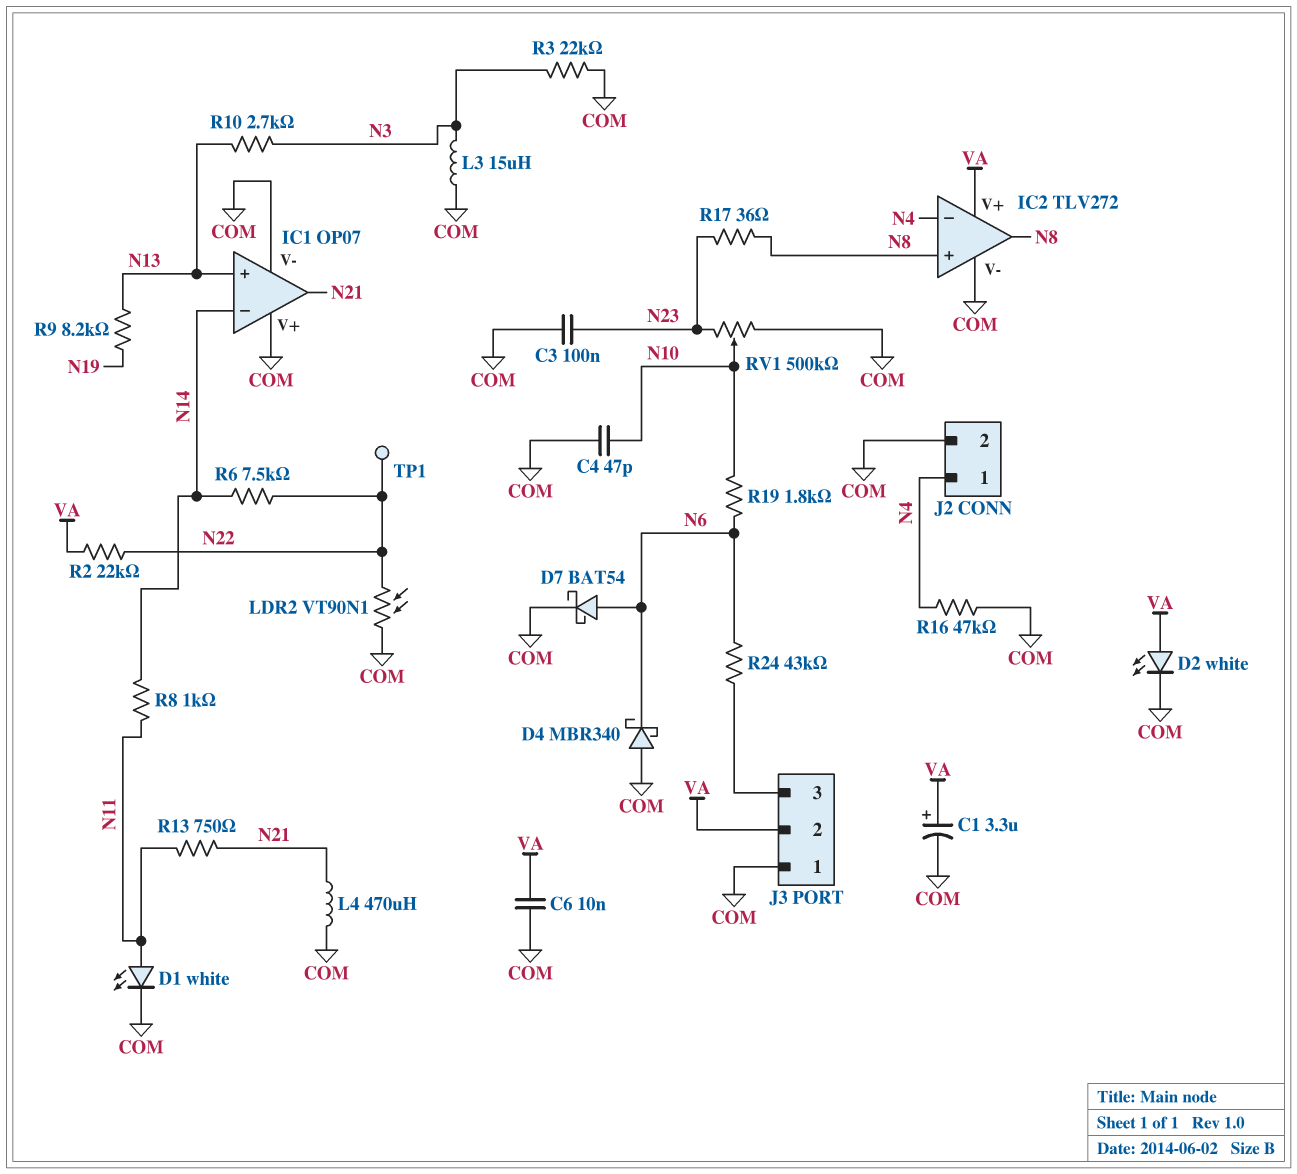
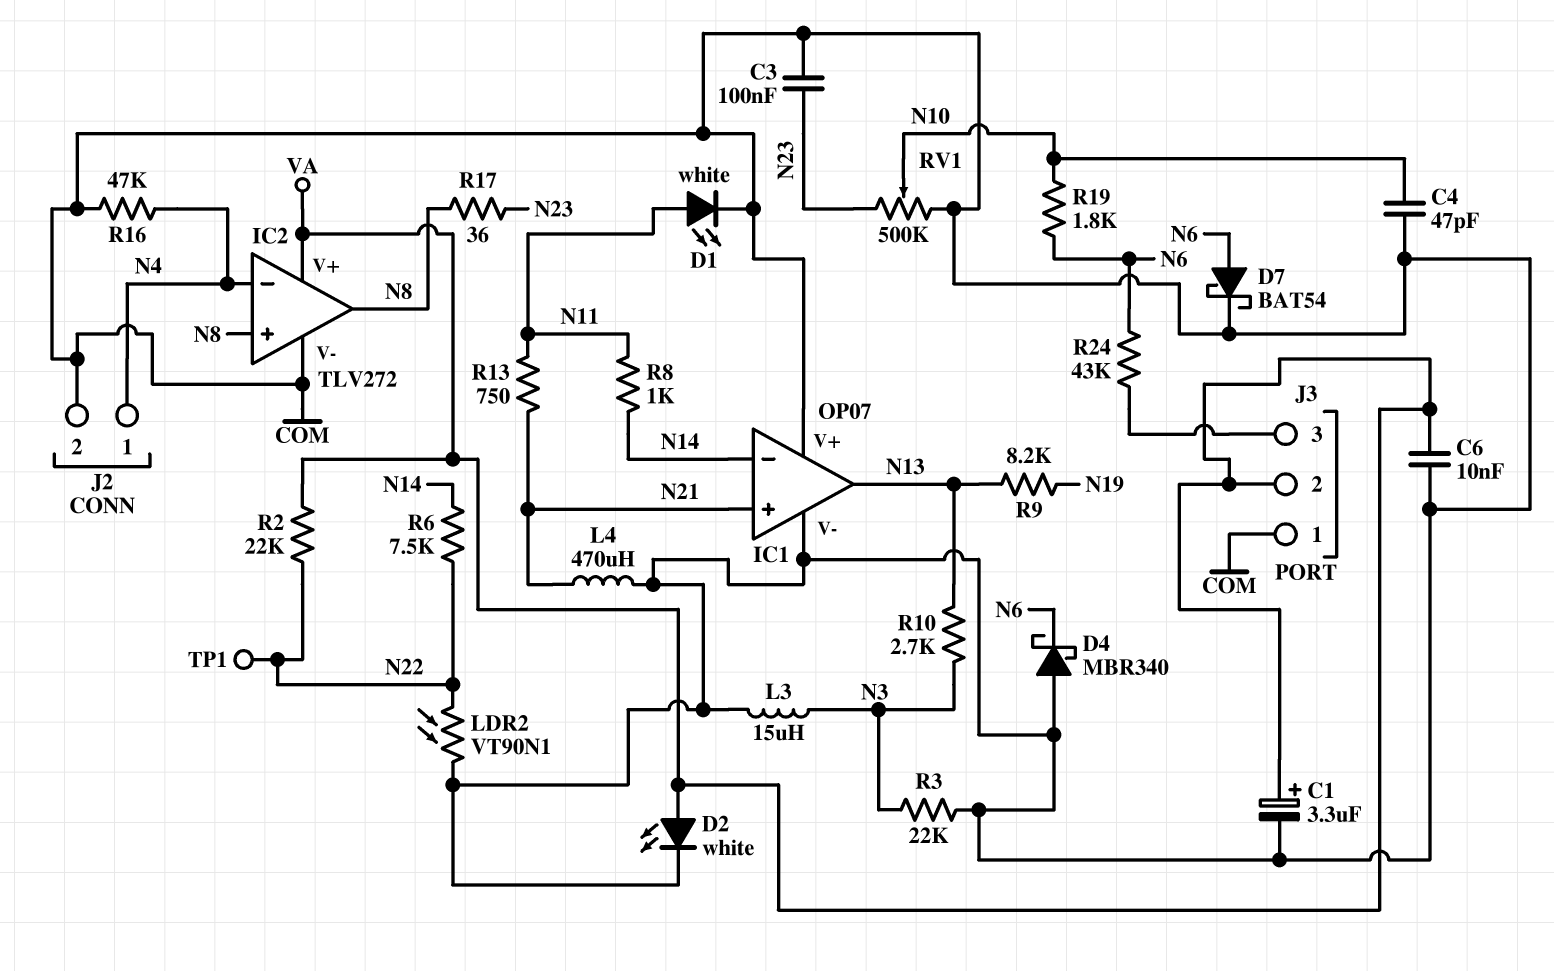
IC1 pin in+: N13 -> N21
IC1 pin out: N21 -> N13

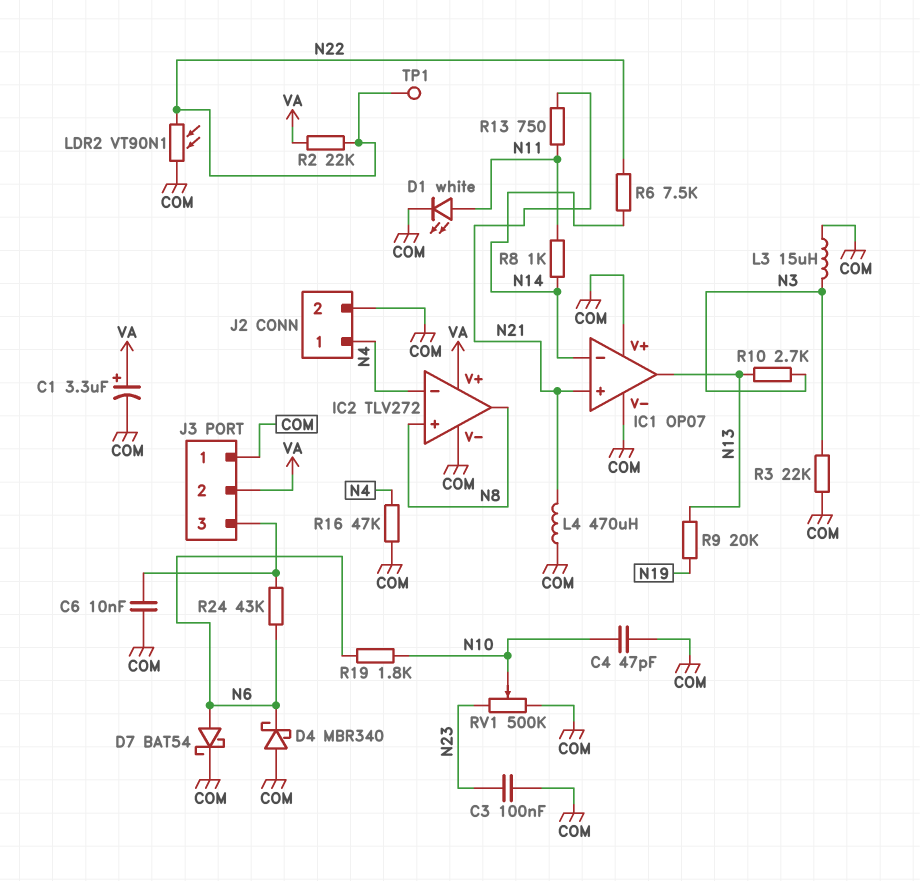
C6: 10nF (COM, VA) -> 10nF (COM, J3/3)
D2: LED white (A VA, K COM) -> none
R9: 8.2k (N13, N19) -> 20k (N13, N19)
R17: 36 (N8, N23) -> none

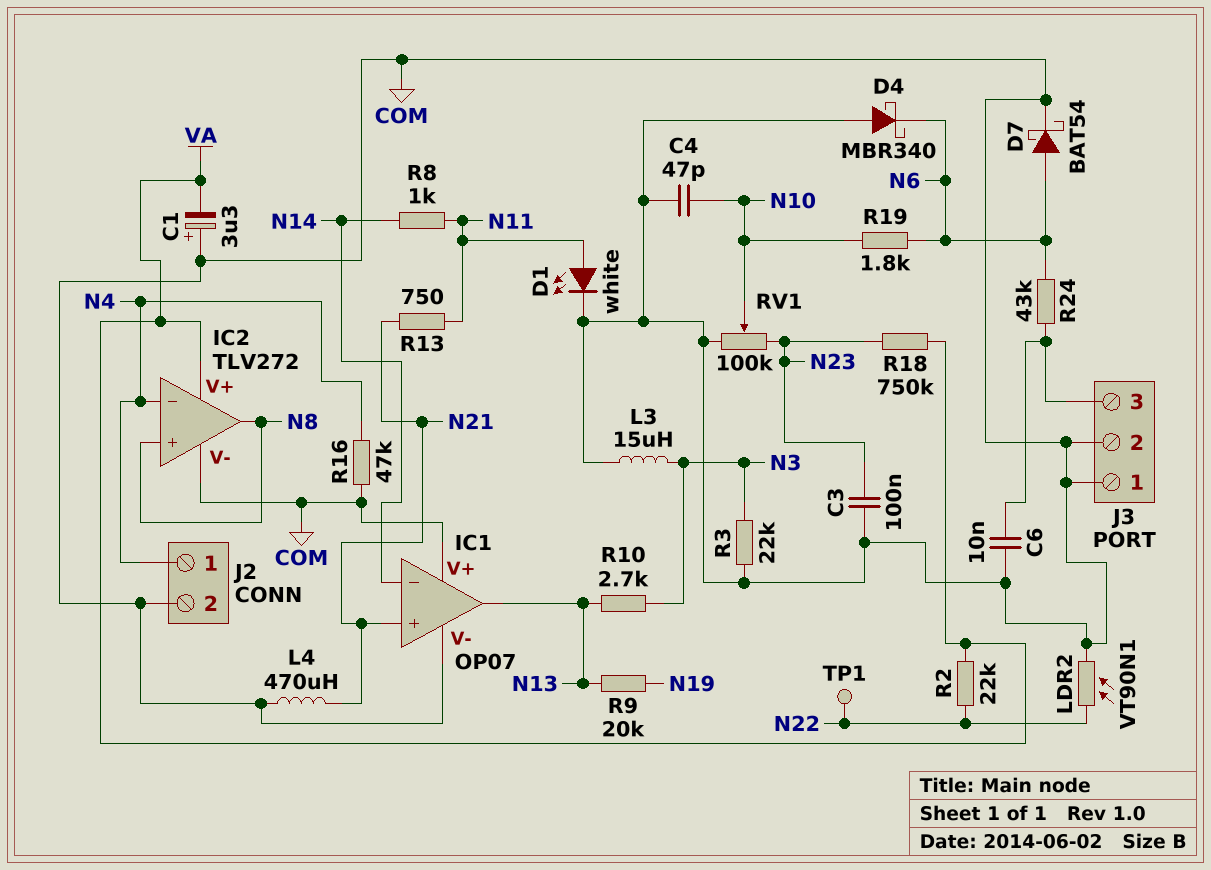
C1: 3.3uF (plus VA, minus COM) -> 3.3uF (plus COM, minus VA)
J3 pin 2: VA -> COM
R6: 7.5k (N14, N22) -> none
R18: none -> 750k (N23, VA)
RV1: 500k (COM, N23, wiper N10) -> 100k (COM, N23, wiper N10)

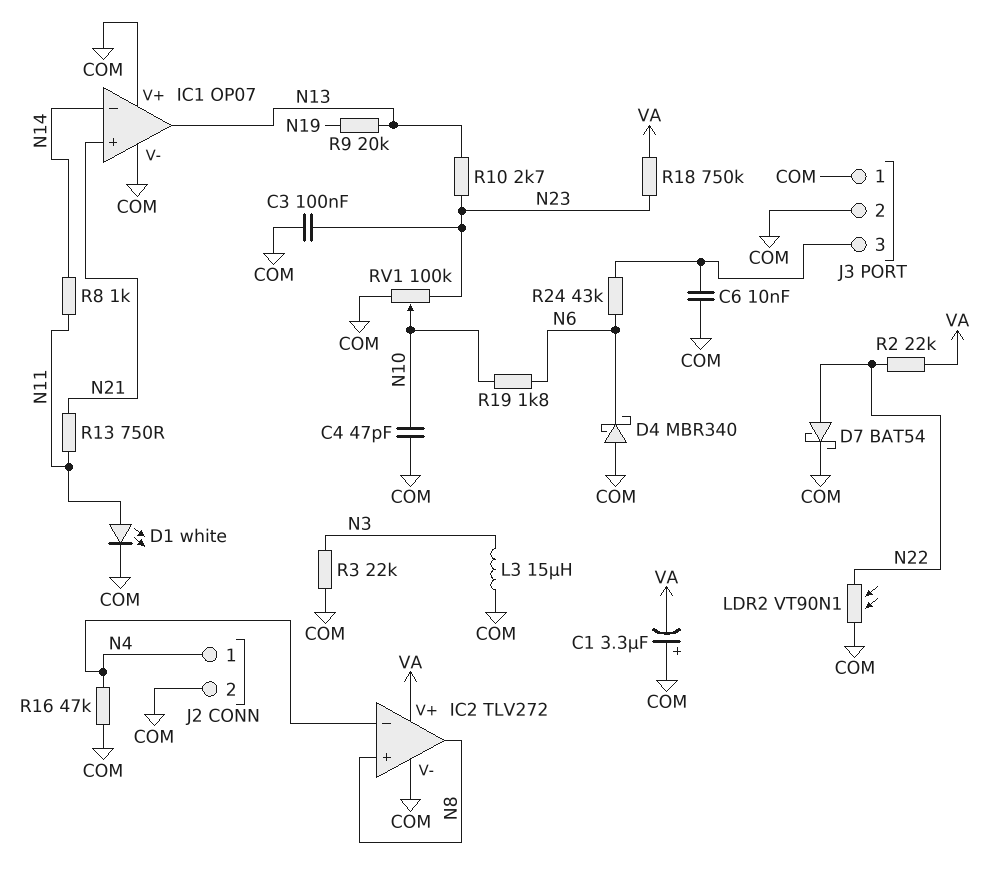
D7: schottky BAT54 (A N6, K COM) -> schottky BAT54 (A N22, K COM)
L4: 470uH (COM, N21) -> none
R10: 2.7k (N3, N13) -> 2.7k (N13, N23)
TP1: test point (N22) -> none

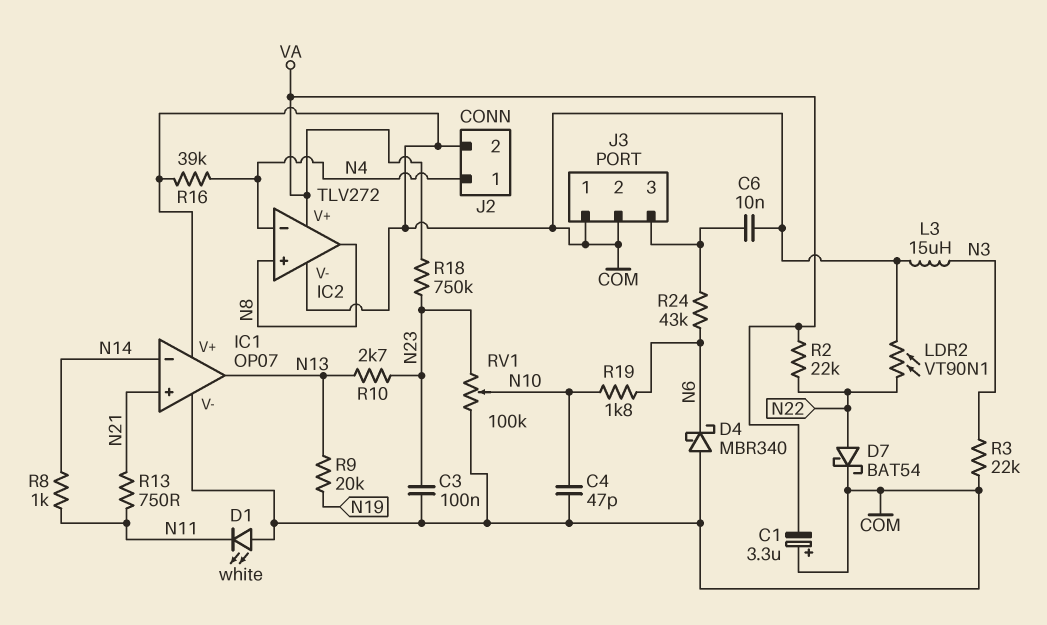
D1: LED white (A N11, K COM) -> LED white (A COM, K N11)
R16: 47k (COM, N4) -> 39k (COM, N4)

